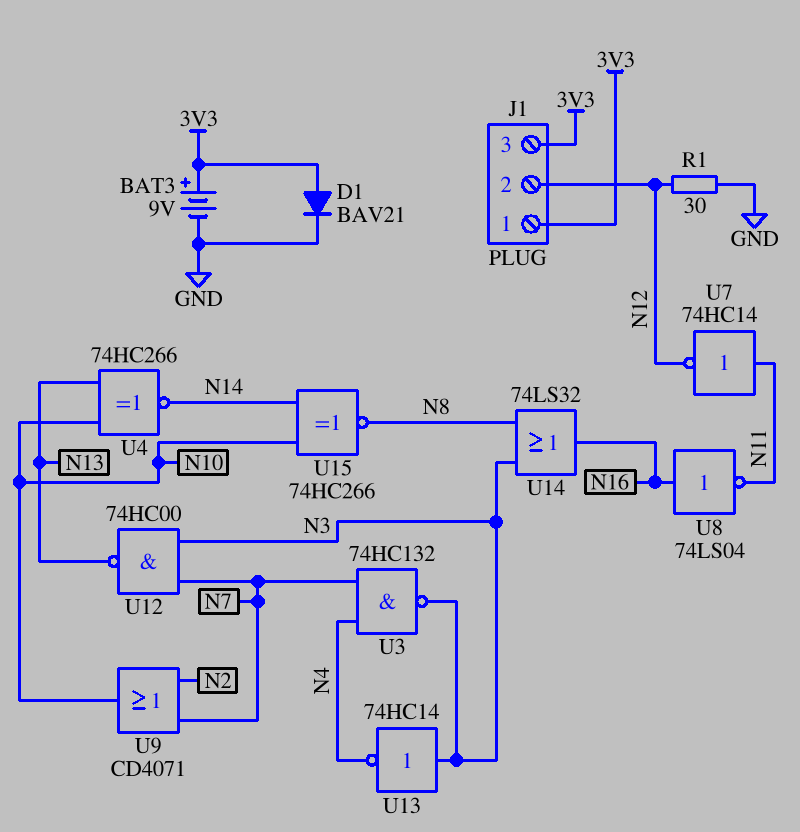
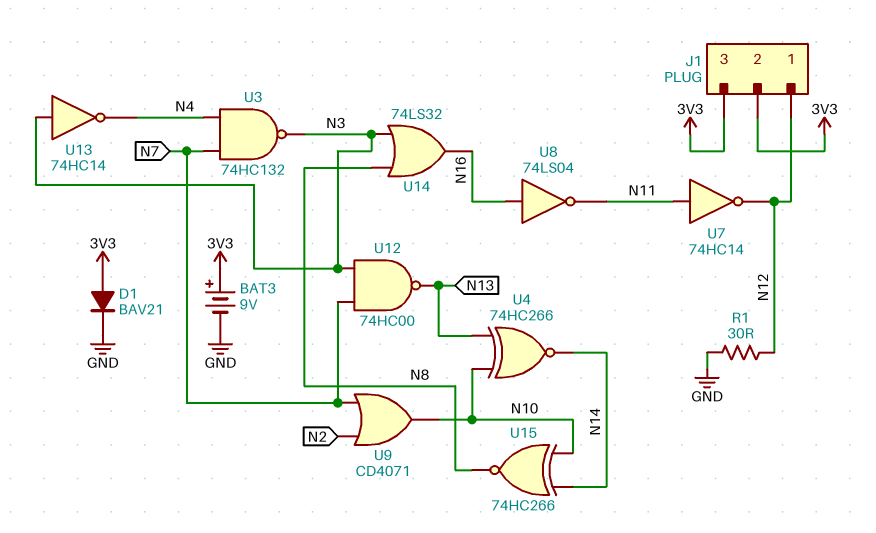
J1 pin 1: 3V3 -> N12
J1 pin 2: N12 -> 3V3

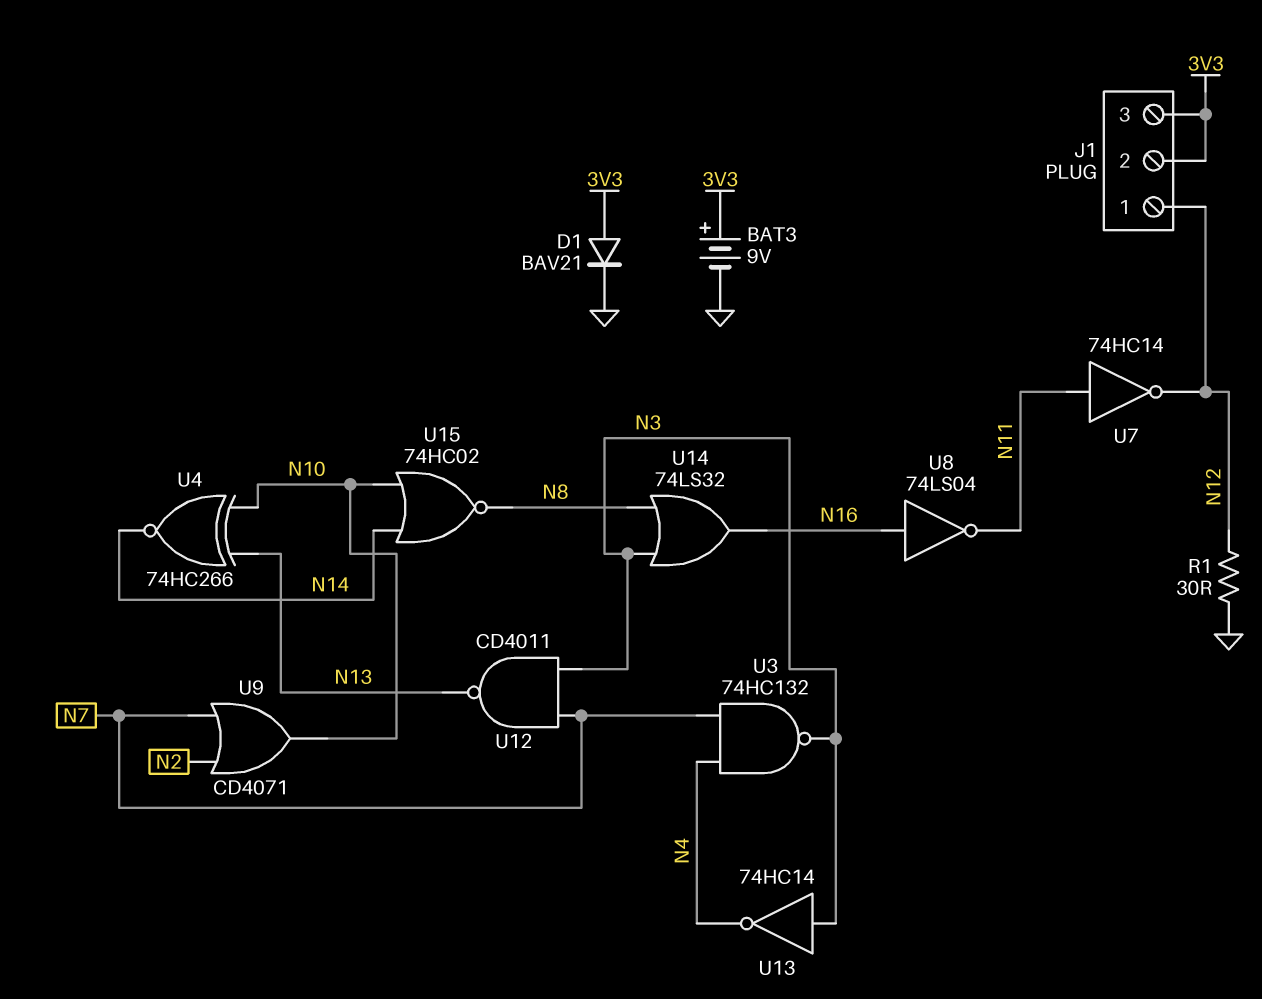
U12: NAND 74HC00 (in N3, in N7, out N13) -> NAND CD4011 (in N3, in N7, out N13)
U15: XNOR 74HC266 (in N10, in N14, out N8) -> NOR 74HC02 (in N10, in N14, out N8)

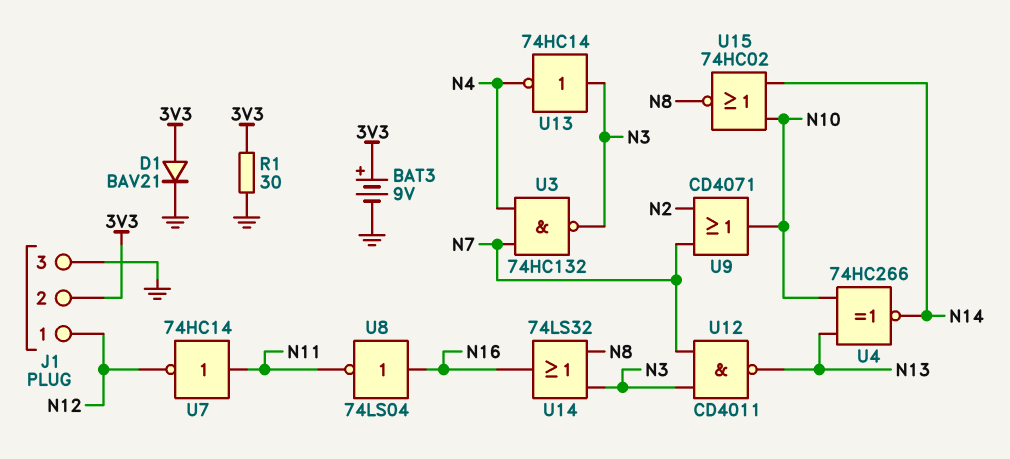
J1 pin 3: 3V3 -> GND
R1: 30 (GND, N12) -> 30 (3V3, GND)

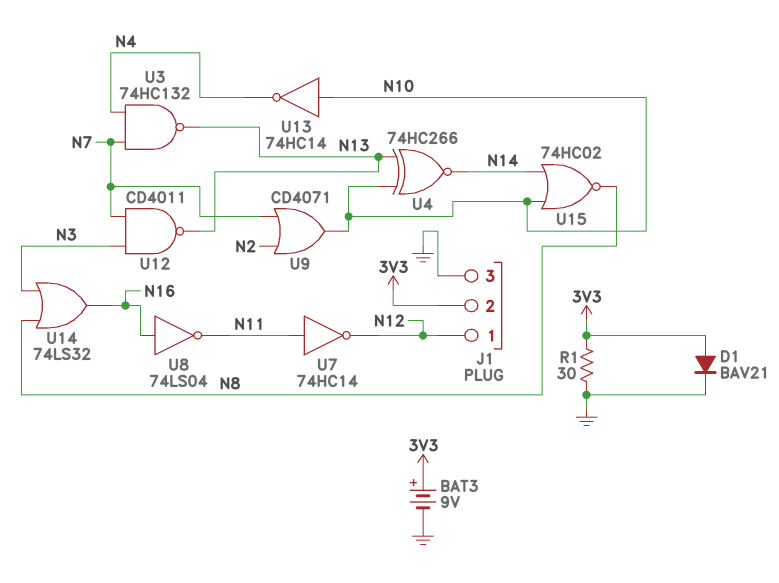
U3: NAND 74HC132 (in N4, in N7, out N3) -> NAND 74HC132 (in N4, in N7, out N13)
U13: NOT 74HC14 (in N3, out N4) -> NOT 74HC14 (in N10, out N4)

